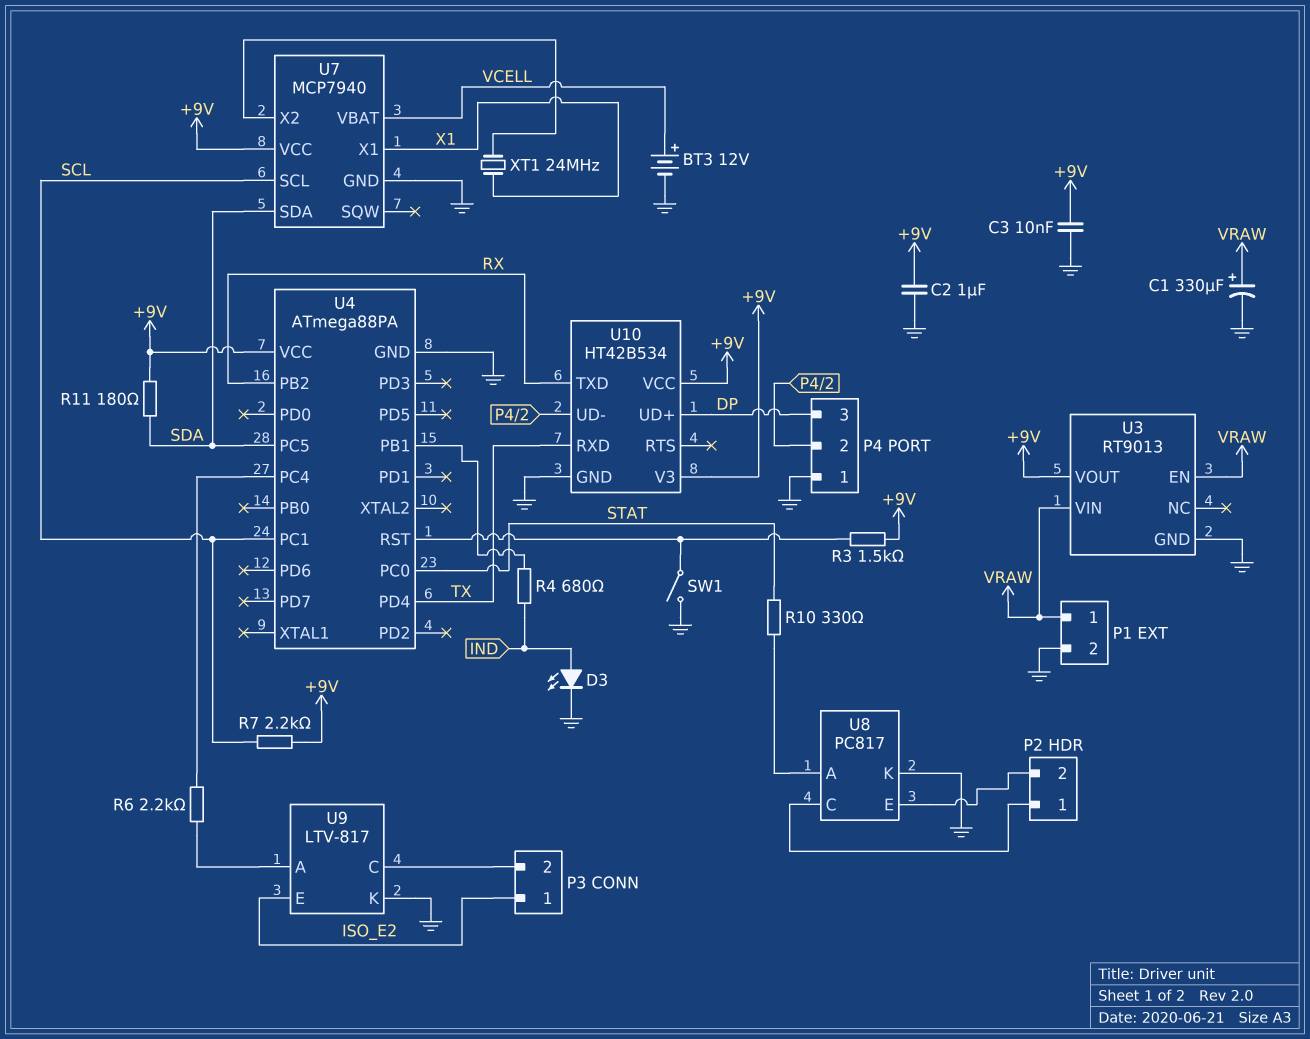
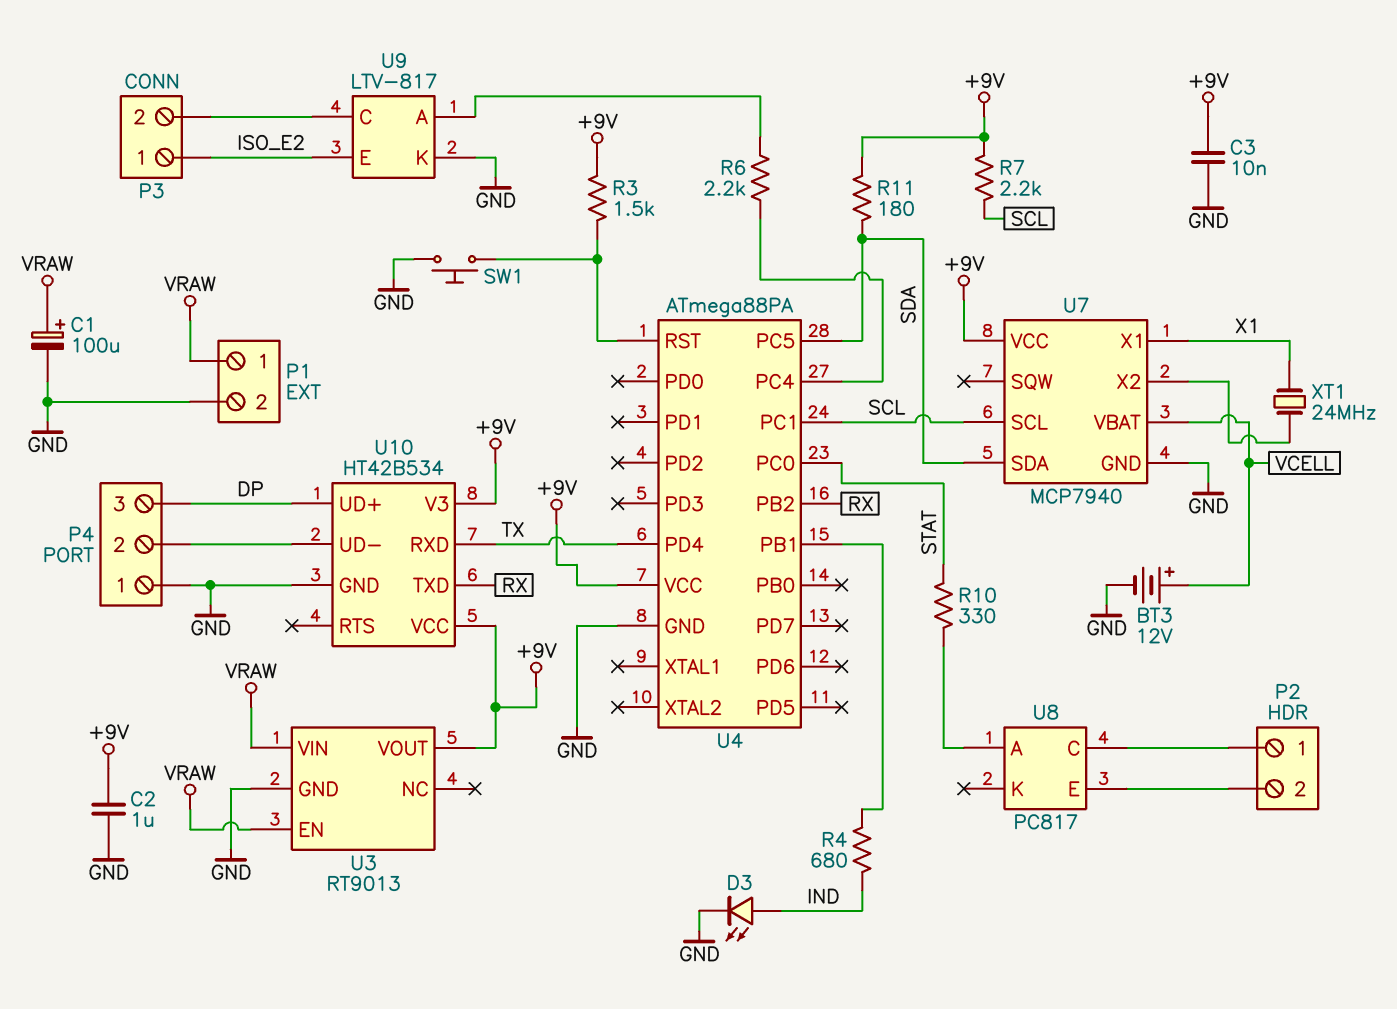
C1: 330uF (plus VRAW, minus GND) -> 100uF (plus VRAW, minus GND)
SW1: switch (GND, U4/RST) -> button (GND, U4/RST)
U8 pin K: GND -> none

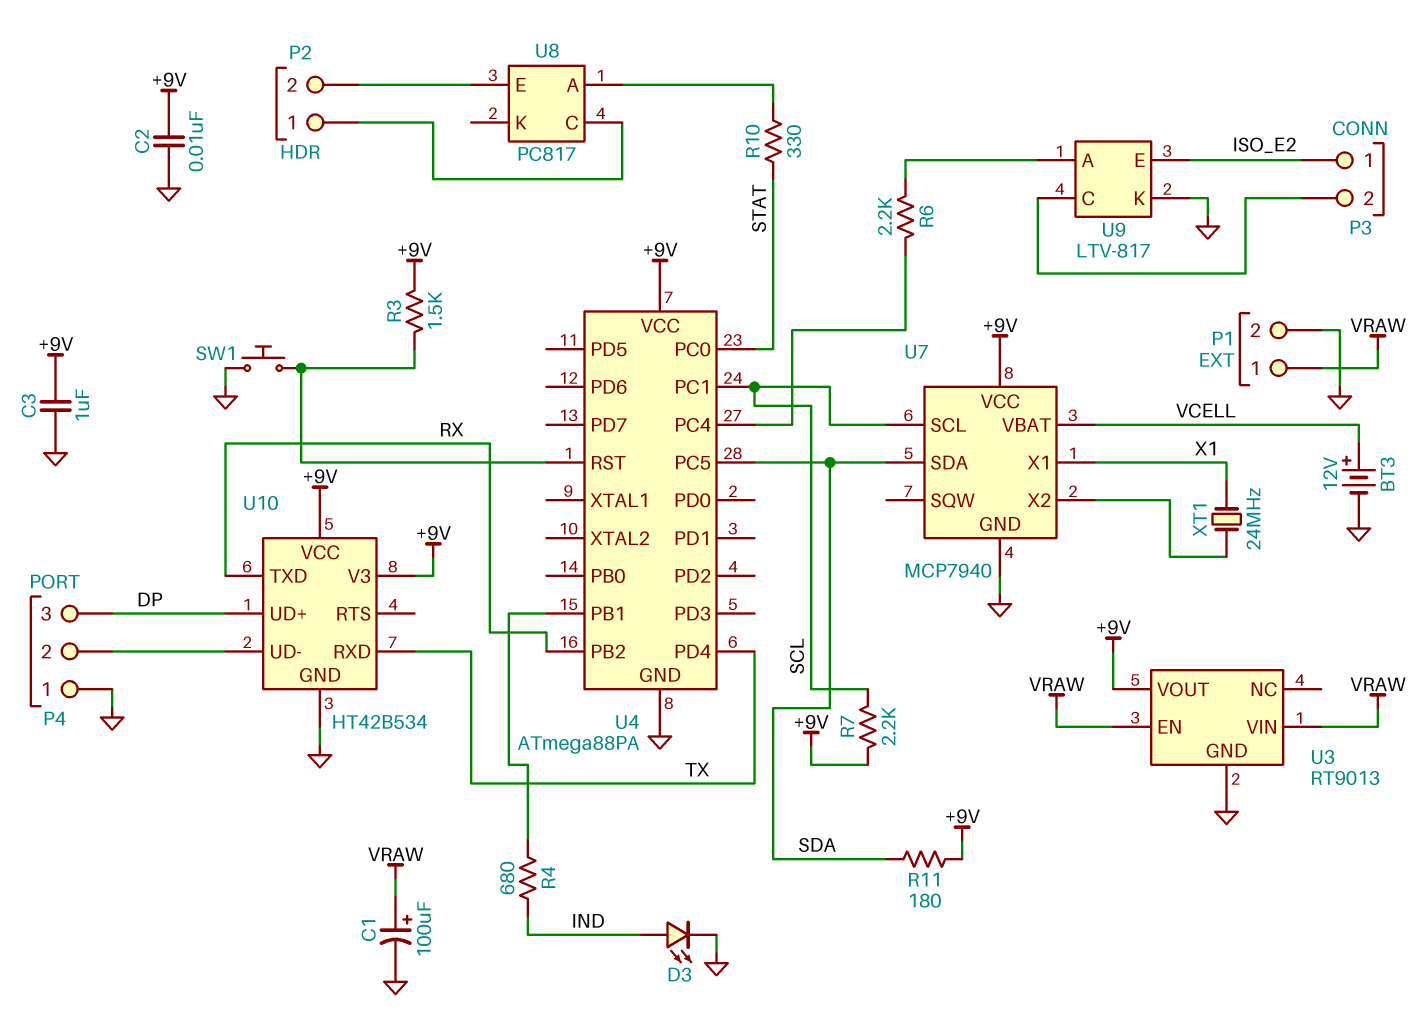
C2: 1uF (+9V, GND) -> 10nF (+9V, GND)
C3: 10nF (+9V, GND) -> 1uF (+9V, GND)

